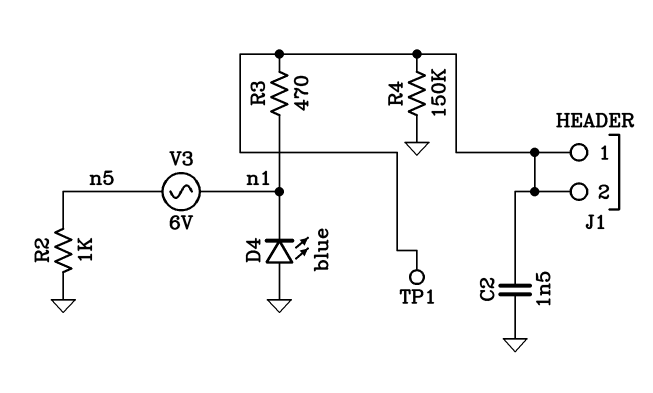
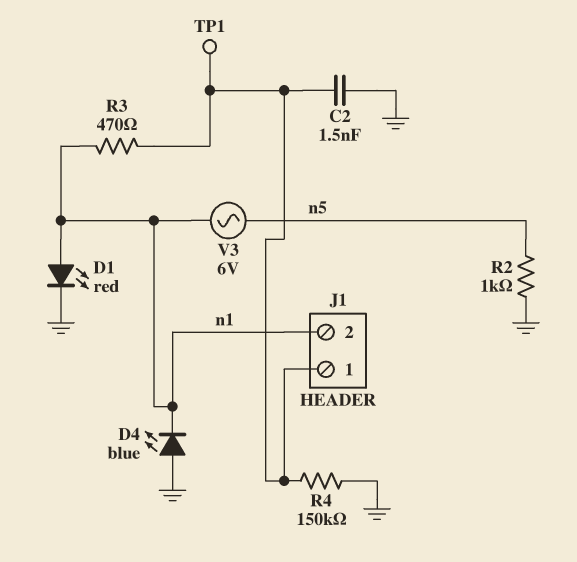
D1: none -> LED red (A n1, K GND)
J1 pin 2: J1/1 -> n1

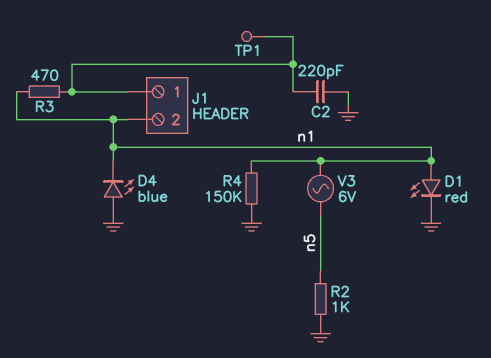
C2: 1.5nF (GND, J1/1) -> 220pF (GND, J1/1)
R4: 150k (GND, J1/1) -> 150k (GND, n1)

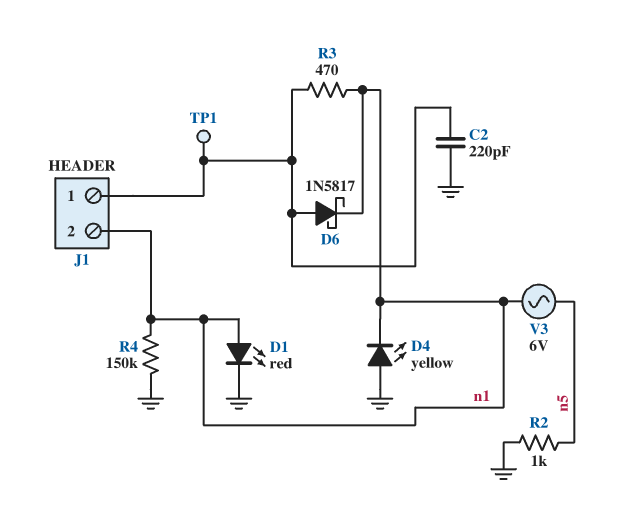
D4: LED blue (A GND, K n1) -> LED yellow (A GND, K n1)
D6: none -> schottky 1N5817 (A J1/1, K n1)

